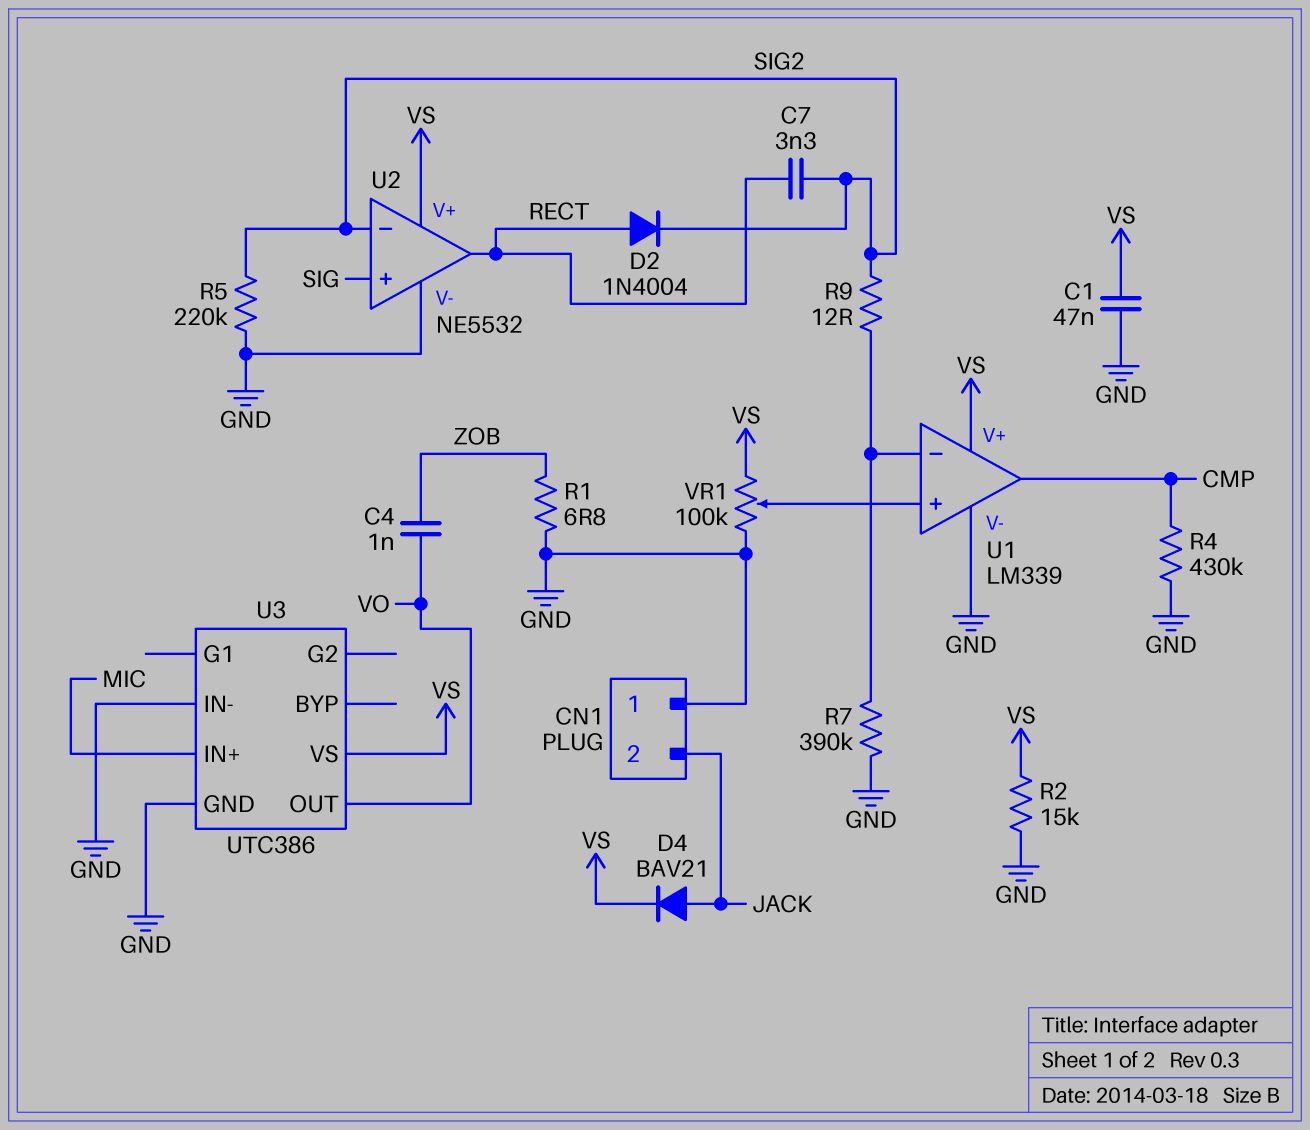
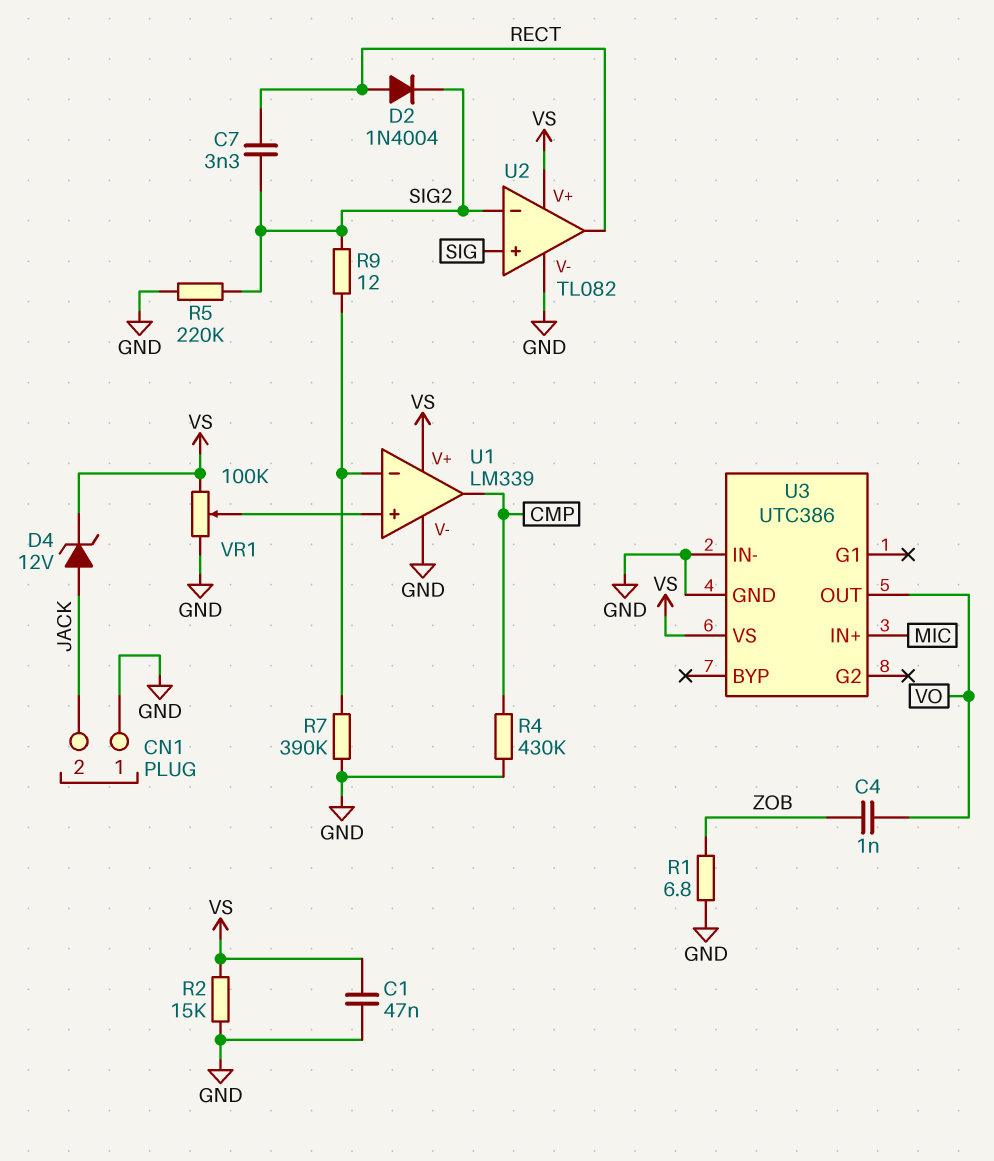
D4: diode BAV21 (A JACK, K VS) -> zener 12V (A JACK, K VS)
U2: NE5532 -> TL082

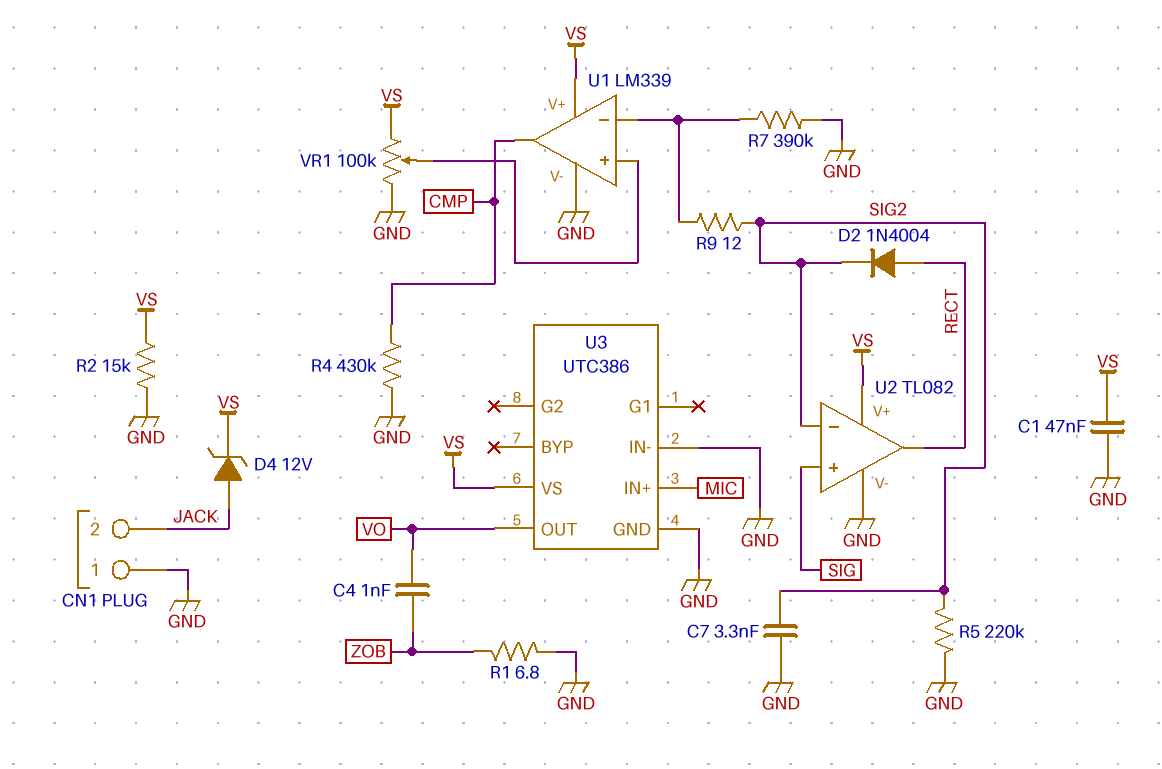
C7: 3.3nF (RECT, SIG2) -> 3.3nF (GND, SIG2)

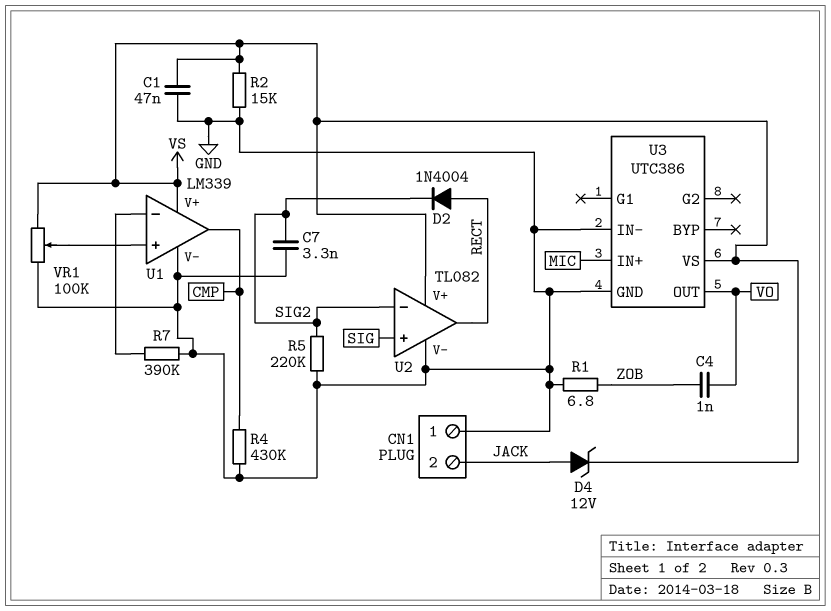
R9: 12 (SIG2, U1/in-) -> none

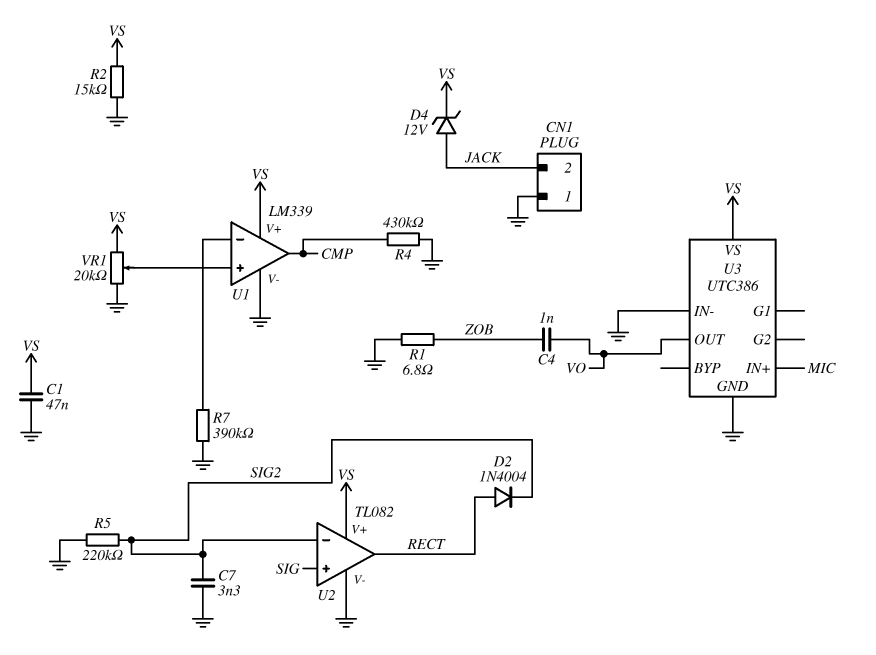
VR1: 100k (GND, VS, wiper U1/in+) -> 20k (GND, VS, wiper U1/in+)

